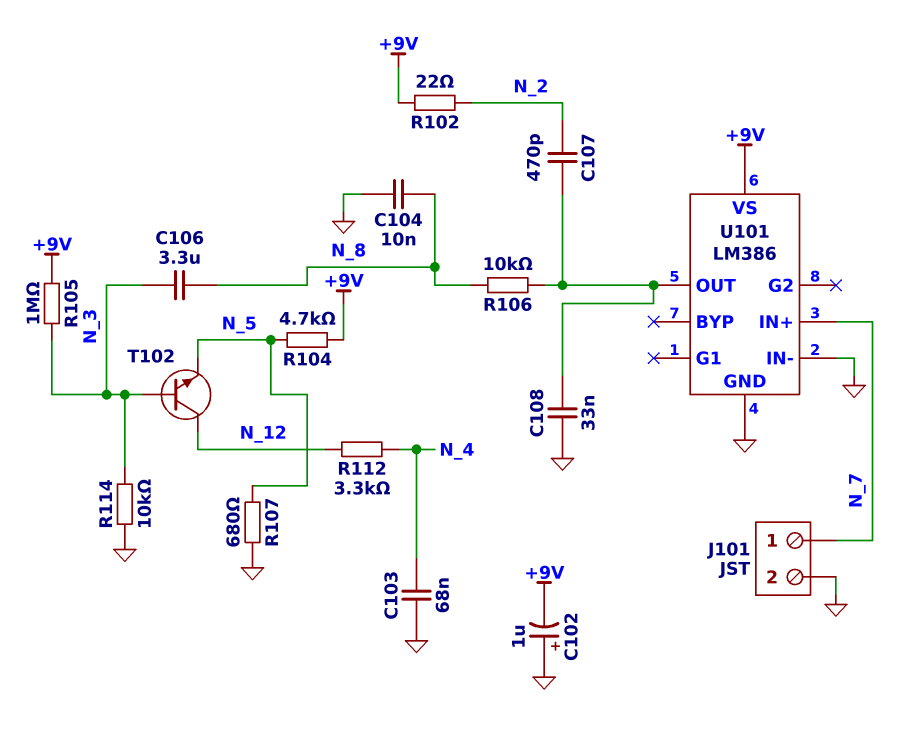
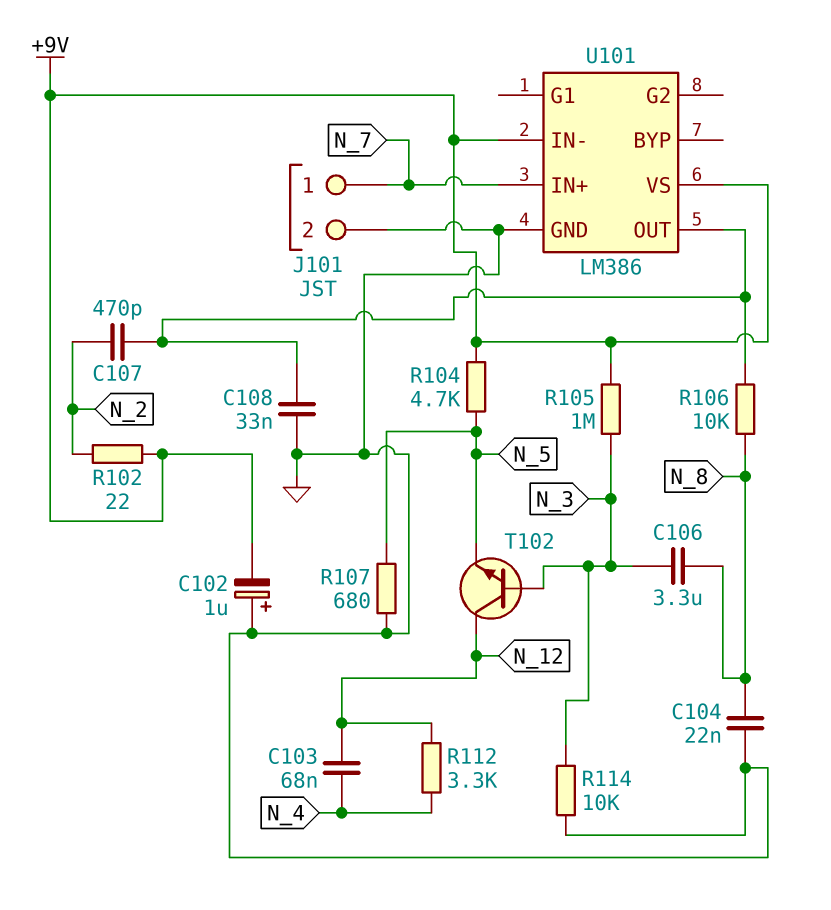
C103: 68nF (GND, N_4) -> 68nF (N_4, N_12)
C104: 10nF (GND, N_8) -> 22nF (GND, N_8)
U101 pin IN-: GND -> +9V

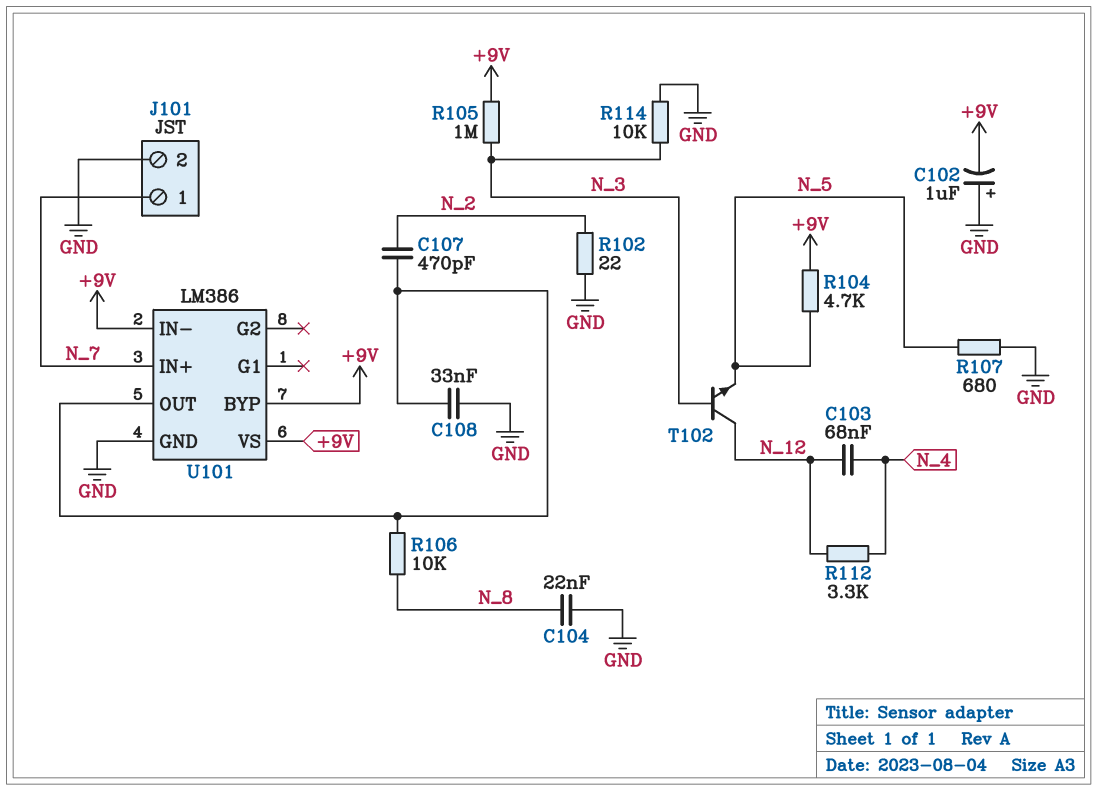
C106: 3.3uF (N_3, N_8) -> none
R102: 22 (+9V, N_2) -> 22 (GND, N_2)
U101 pin BYP: none -> +9V

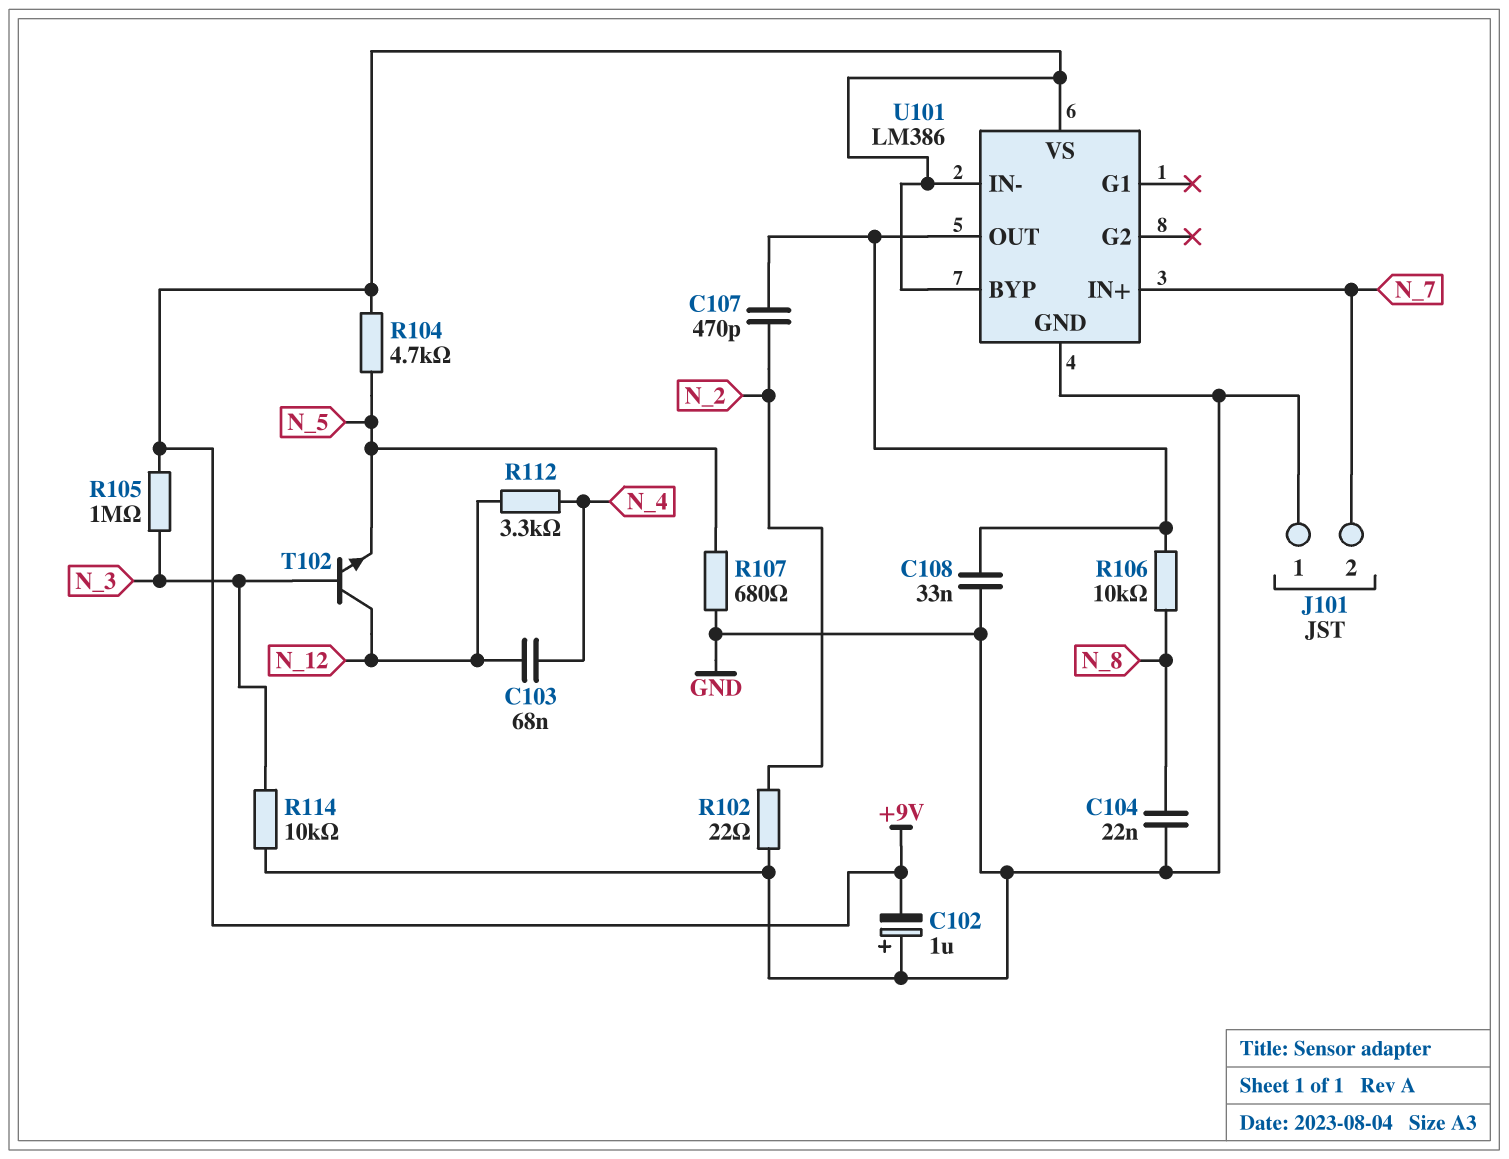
J101 pin 1: N_7 -> GND
J101 pin 2: GND -> N_7

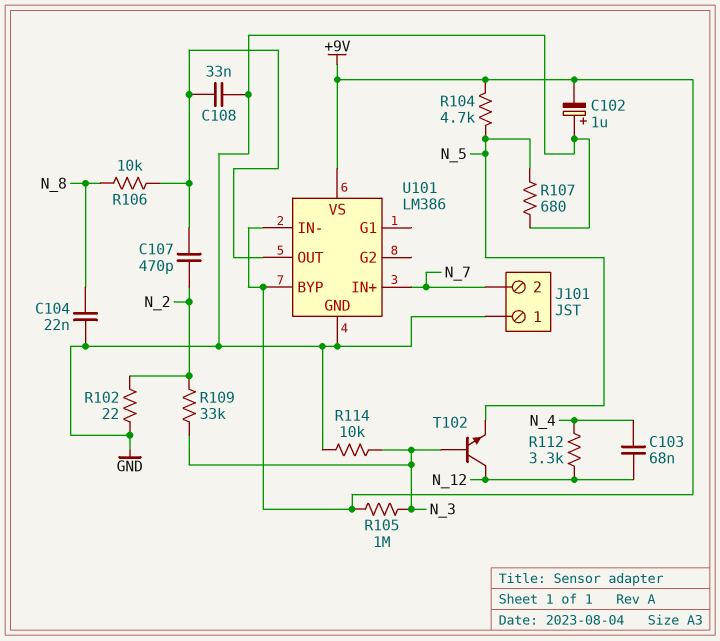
R109: none -> 33k (N_2, N_3)

